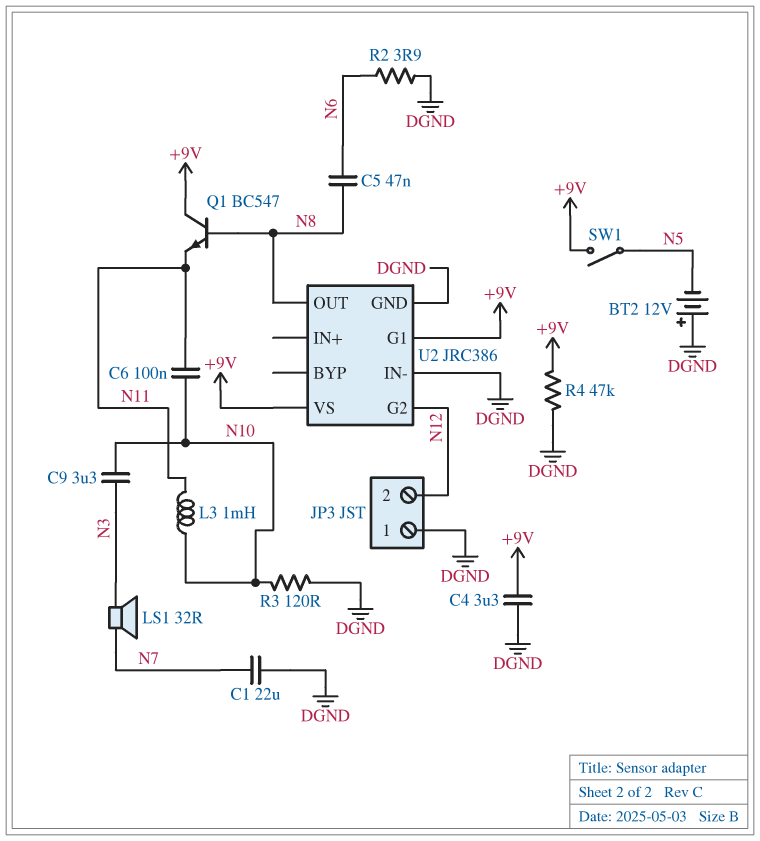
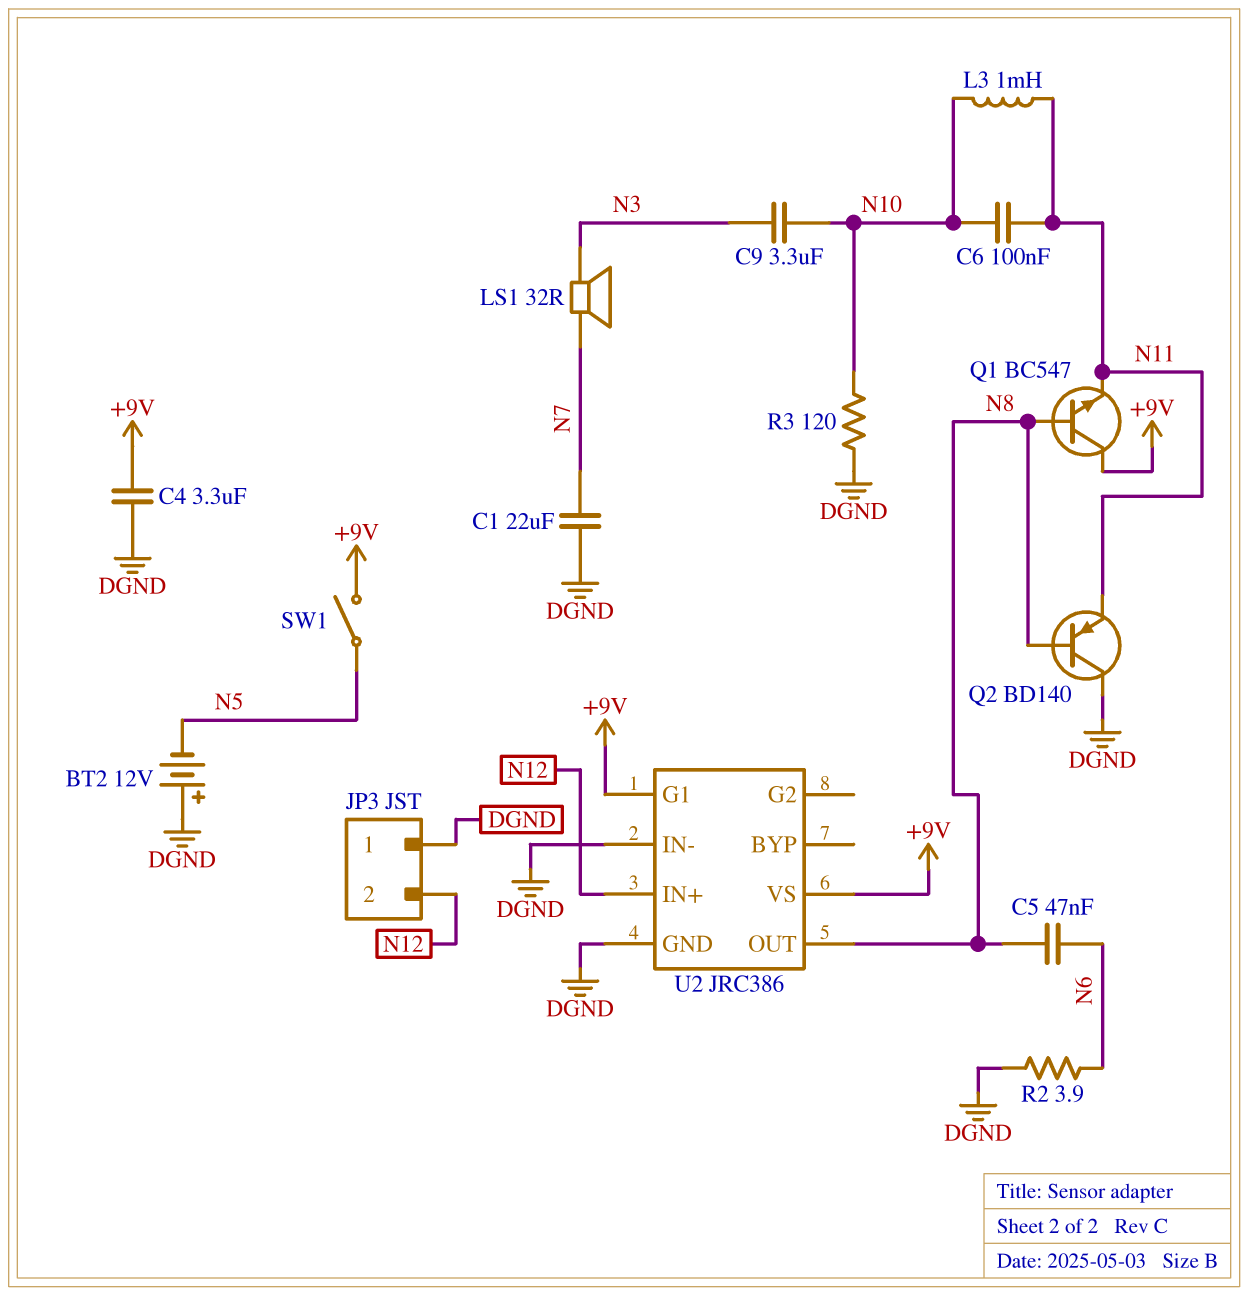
Q2: none -> PNP BD140 (B N8, C DGND, E N11)
R4: 47k (+9V, DGND) -> none
U2 pin G2: N12 -> none
U2 pin IN+: none -> N12

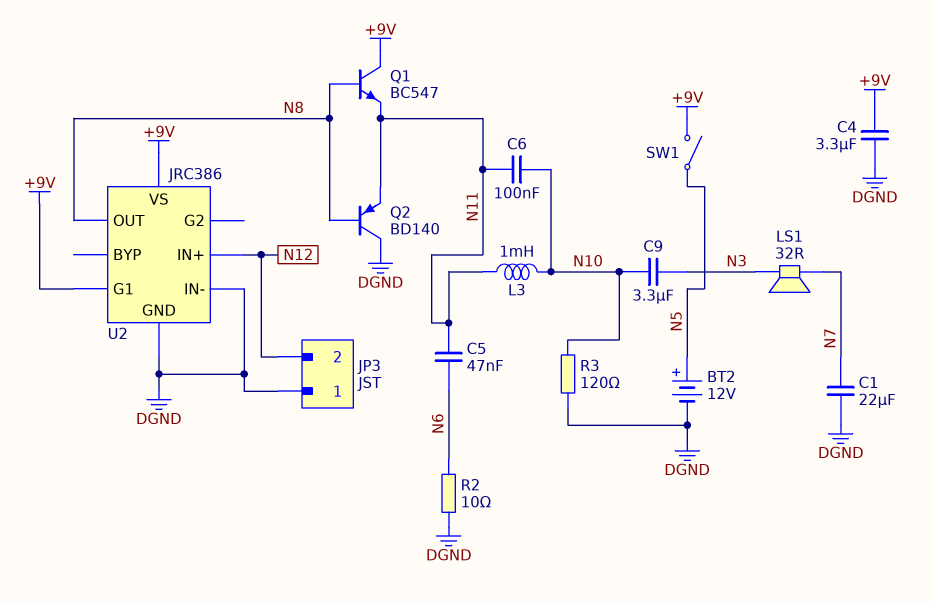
BT2: 12V (plus DGND, minus N5) -> 12V (plus N5, minus DGND)
C5: 47nF (N6, N8) -> 47nF (N6, N11)
R2: 3.9 (DGND, N6) -> 10 (DGND, N6)

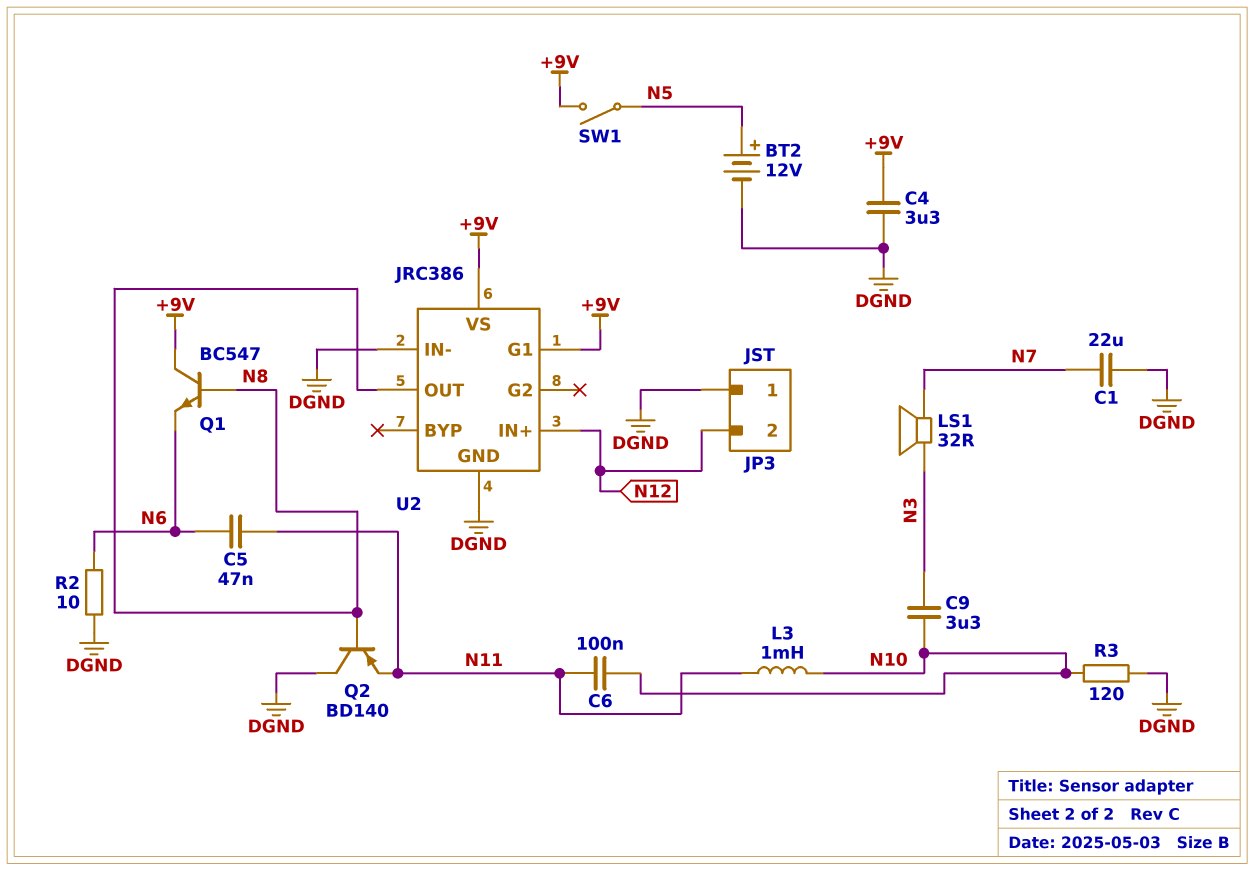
Q1: NPN BC547 (B N8, C +9V, E N11) -> NPN BC547 (B N8, C +9V, E N6)

